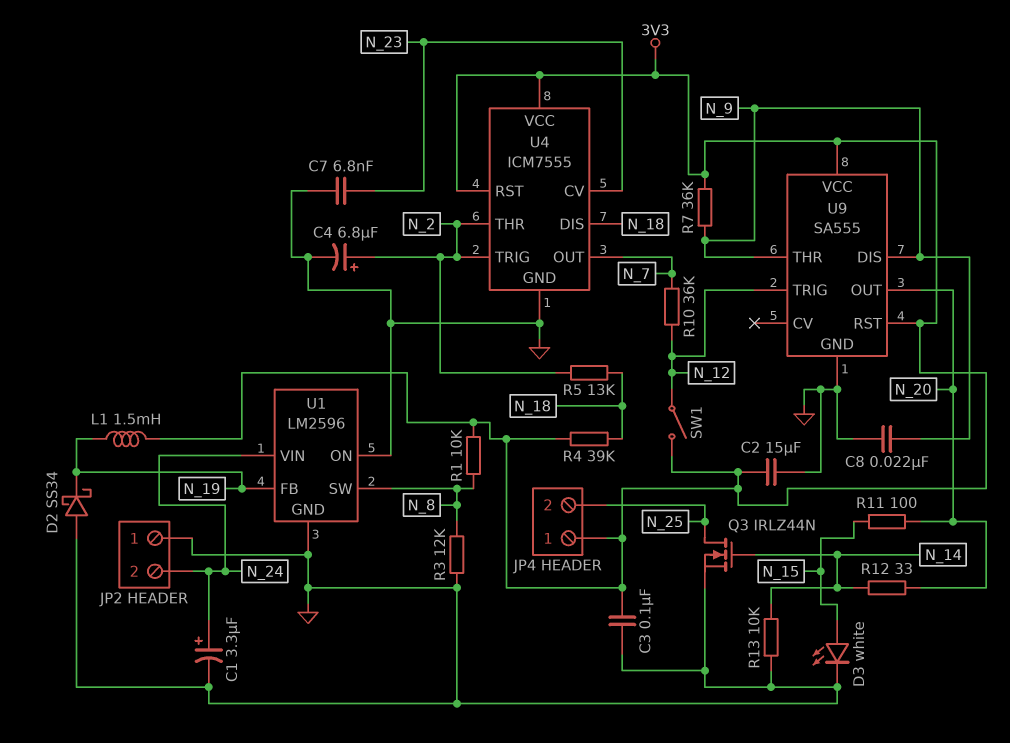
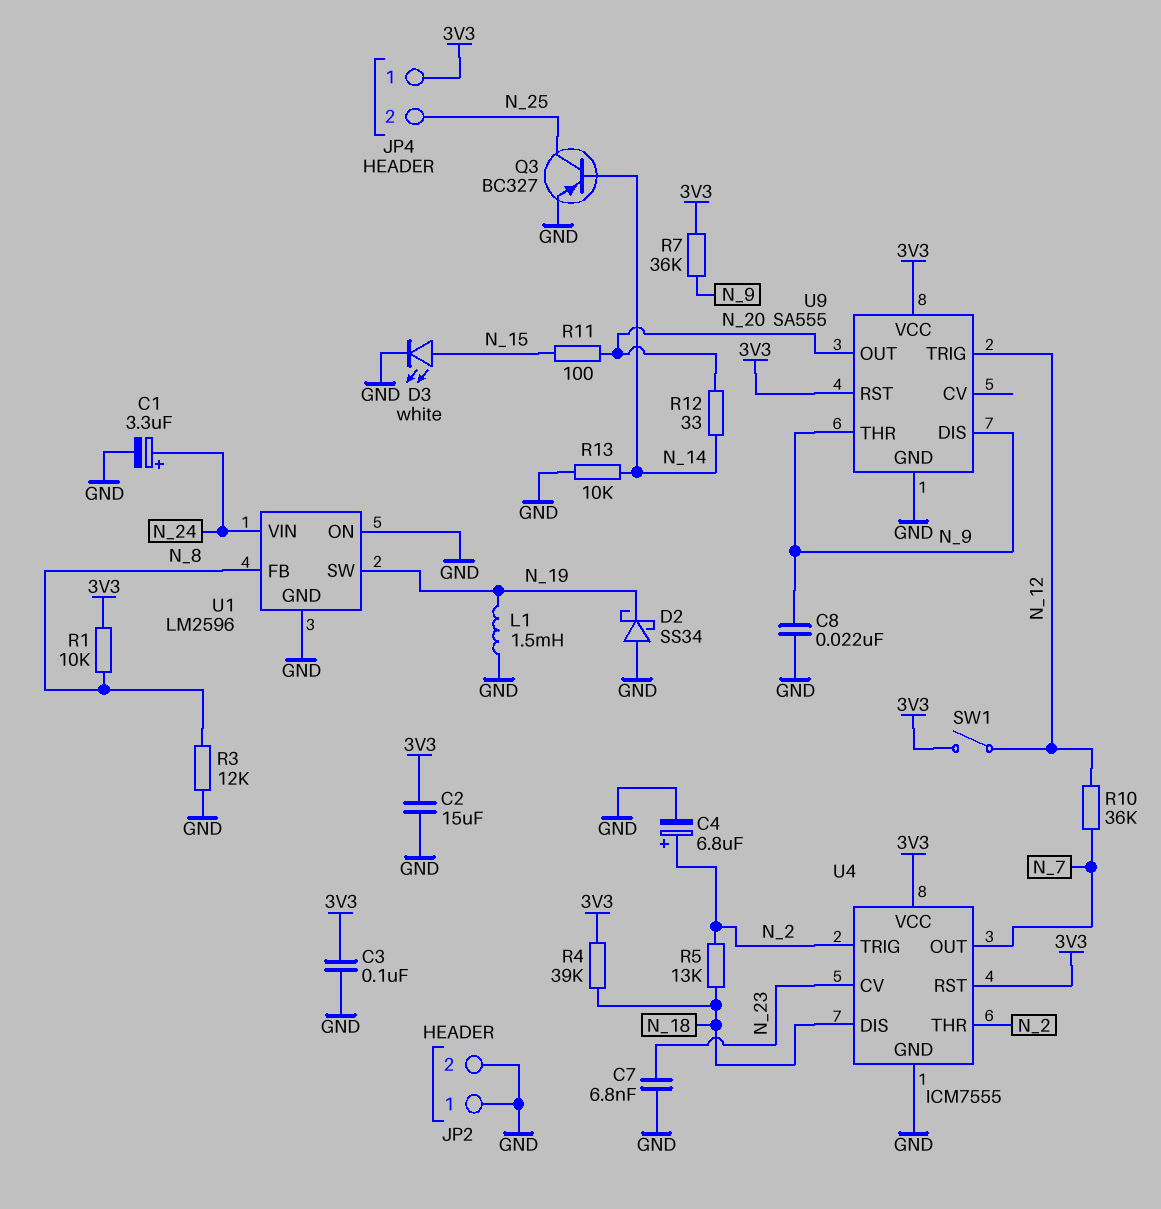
JP2 pin 2: N_24 -> GND
L1: 1.5mH (3V3, N_19) -> 1.5mH (GND, N_19)
Q3: NMOS IRLZ44N (G N_14, D N_25, S GND) -> PNP BC327 (B N_14, C N_25, E GND)
U1 pin FB: N_19 -> N_8
U1 pin SW: N_8 -> N_19

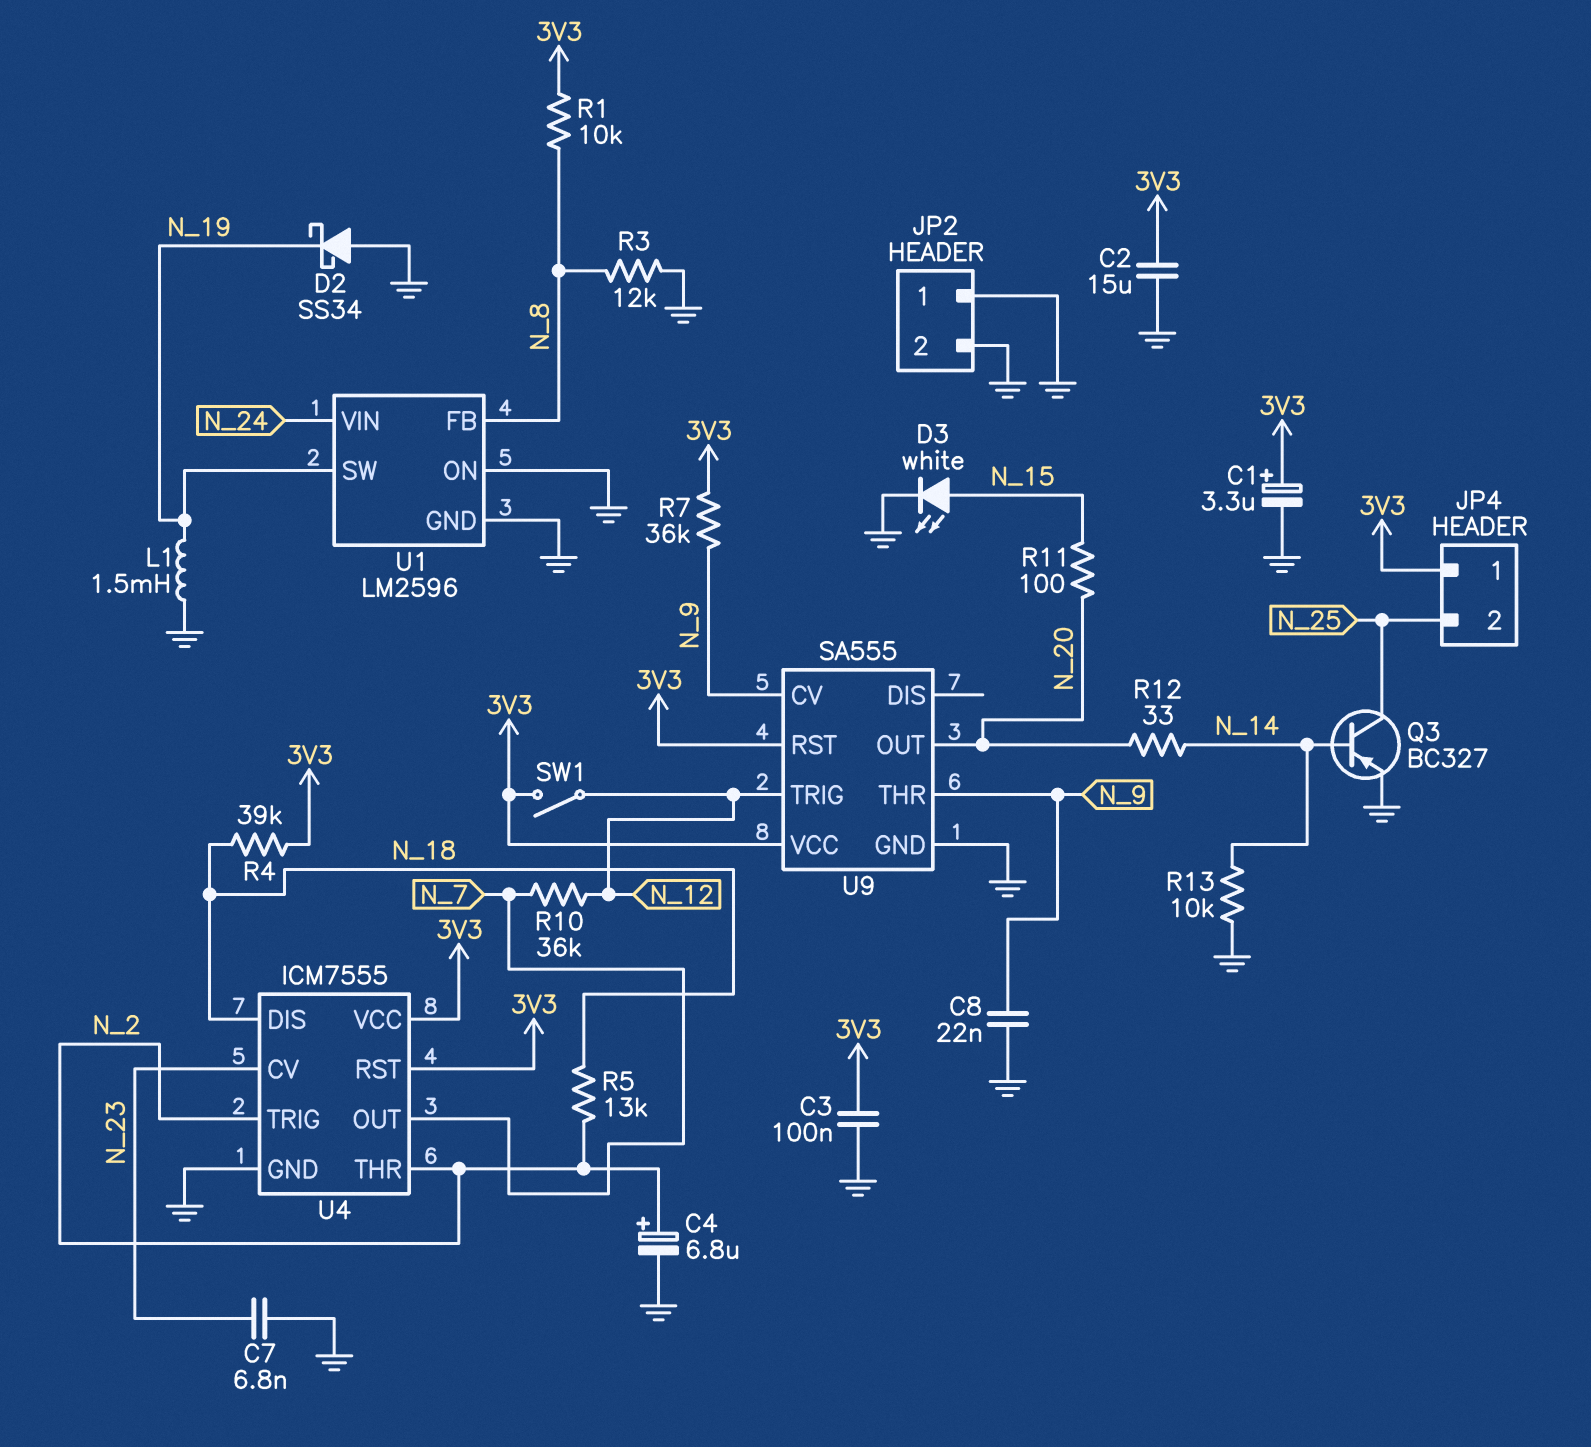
C1: 3.3uF (plus N_24, minus GND) -> 3.3uF (plus 3V3, minus GND)
U9 pin CV: none -> N_9
U9 pin DIS: N_9 -> none

